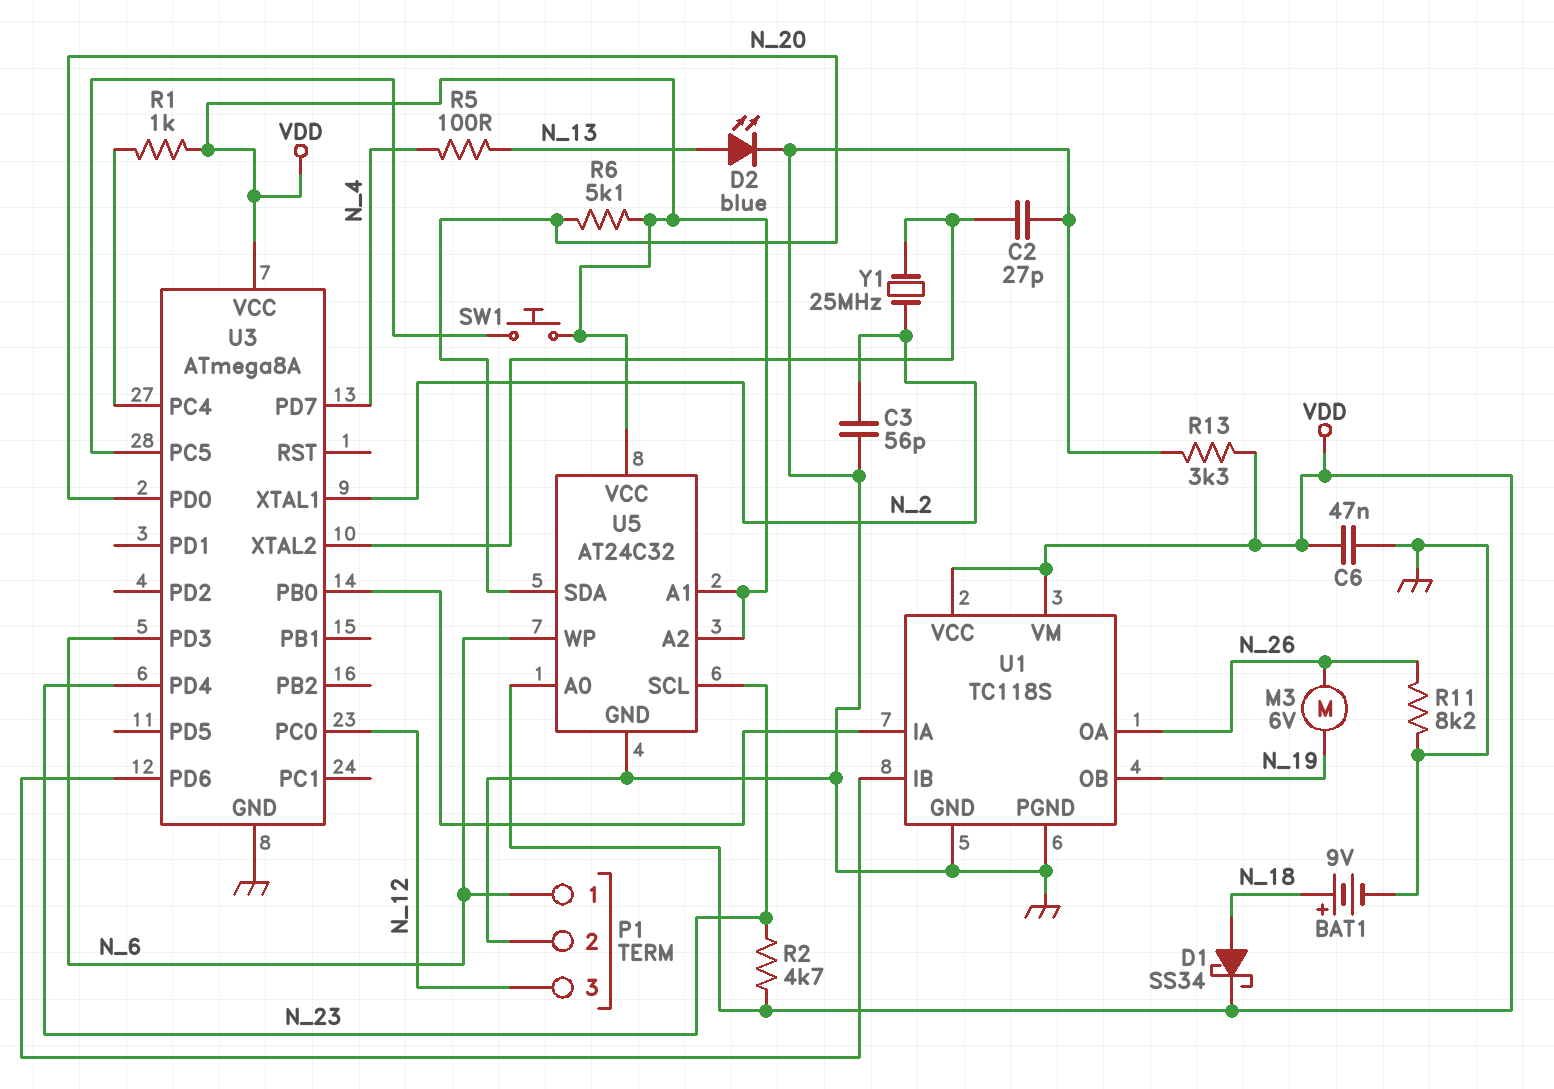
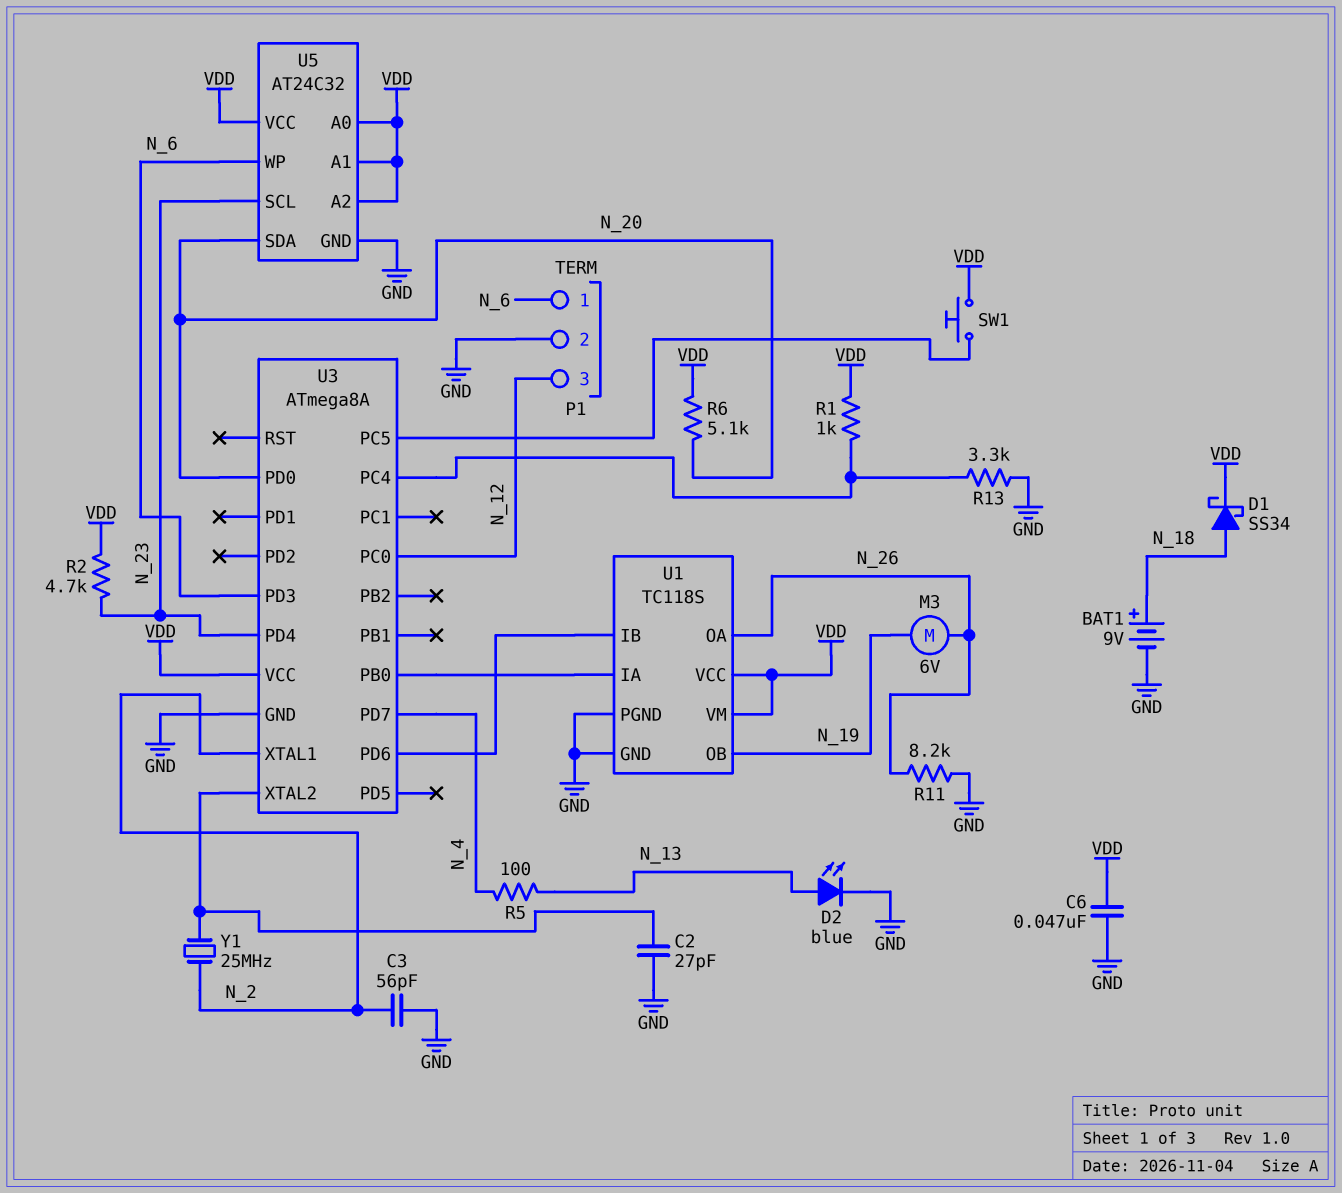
R13: 3.3k (GND, VDD) -> 3.3k (GND, U3/PC4)

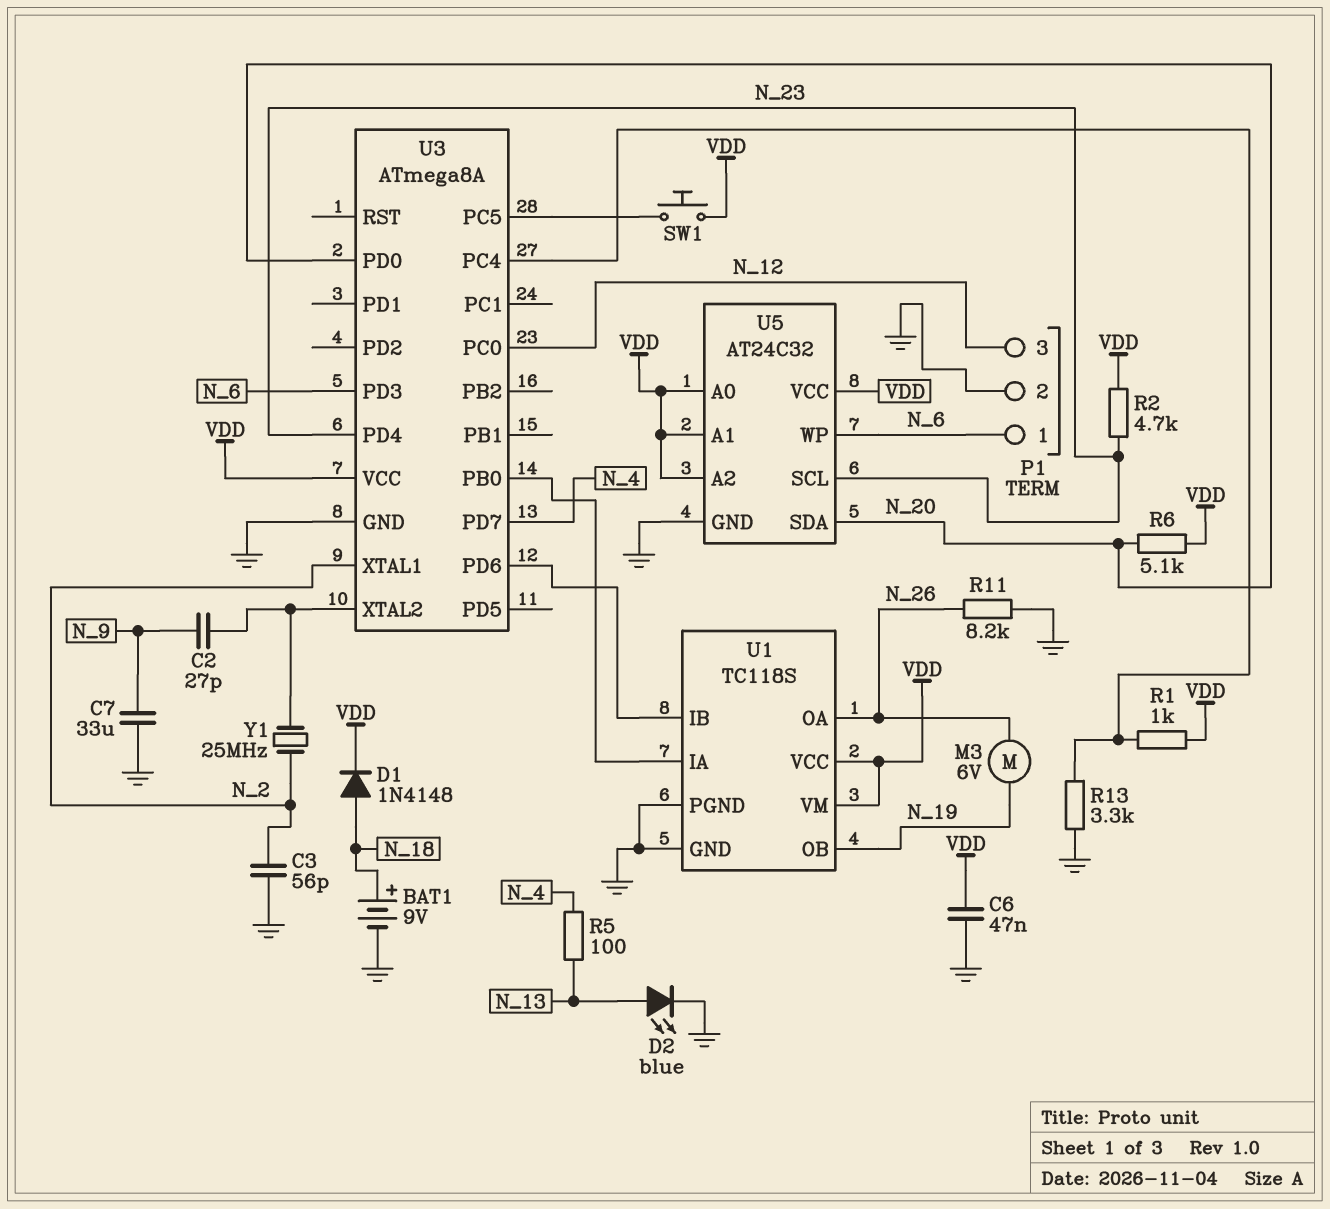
C2: 27pF (GND, U3/XTAL2) -> 27pF (N_9, U3/XTAL2)
C7: none -> 33uF (GND, N_9)
D1: schottky SS34 (A N_18, K VDD) -> diode 1N4148 (A N_18, K VDD)

